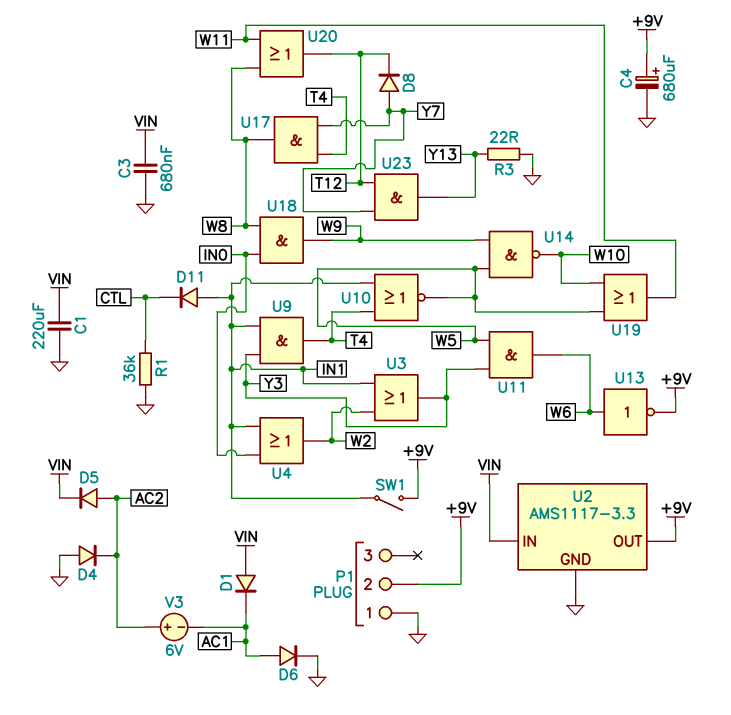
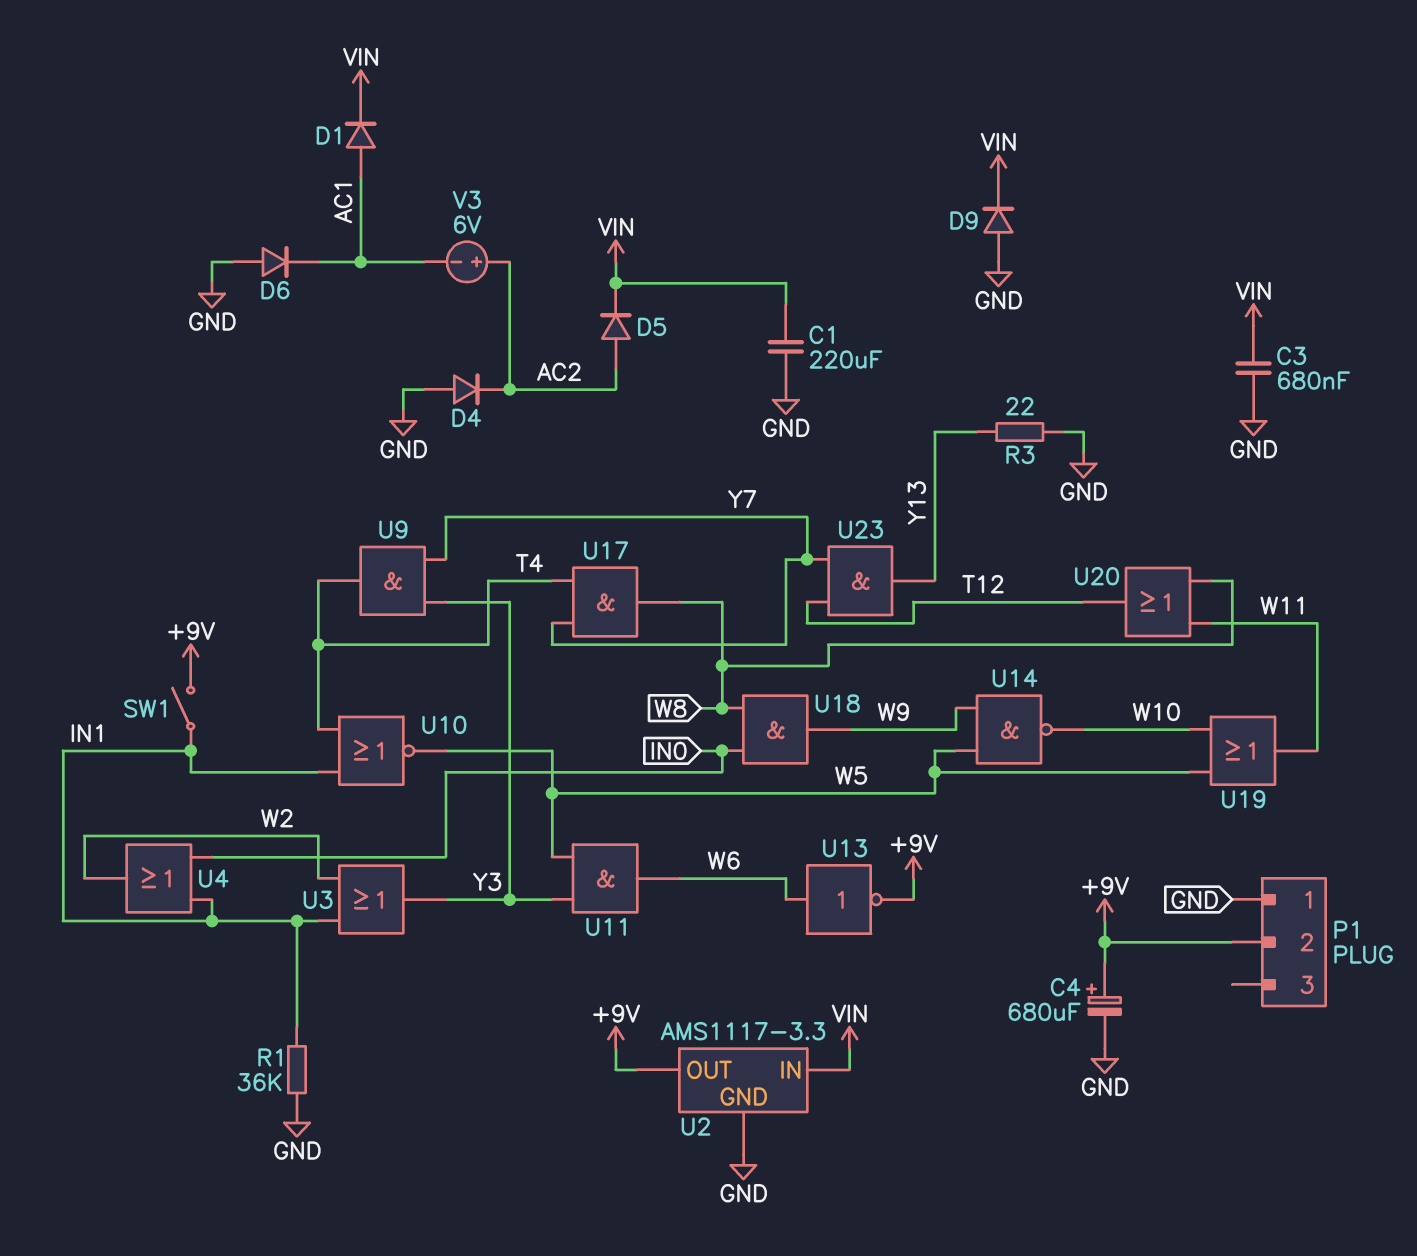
D1: diode (A VIN, K AC1) -> diode (A AC1, K VIN)
D6: diode (A AC1, K GND) -> diode (A GND, K AC1)
D8: diode (A Y7, K T12) -> none
D9: none -> diode (A GND, K VIN)
D11: diode (A IN1, K CTL) -> none
R1: 36k (CTL, GND) -> 36k (GND, IN1)
U9: AND (in IN1, in Y3, out T4) -> AND (in Y3, in Y7, out T4)

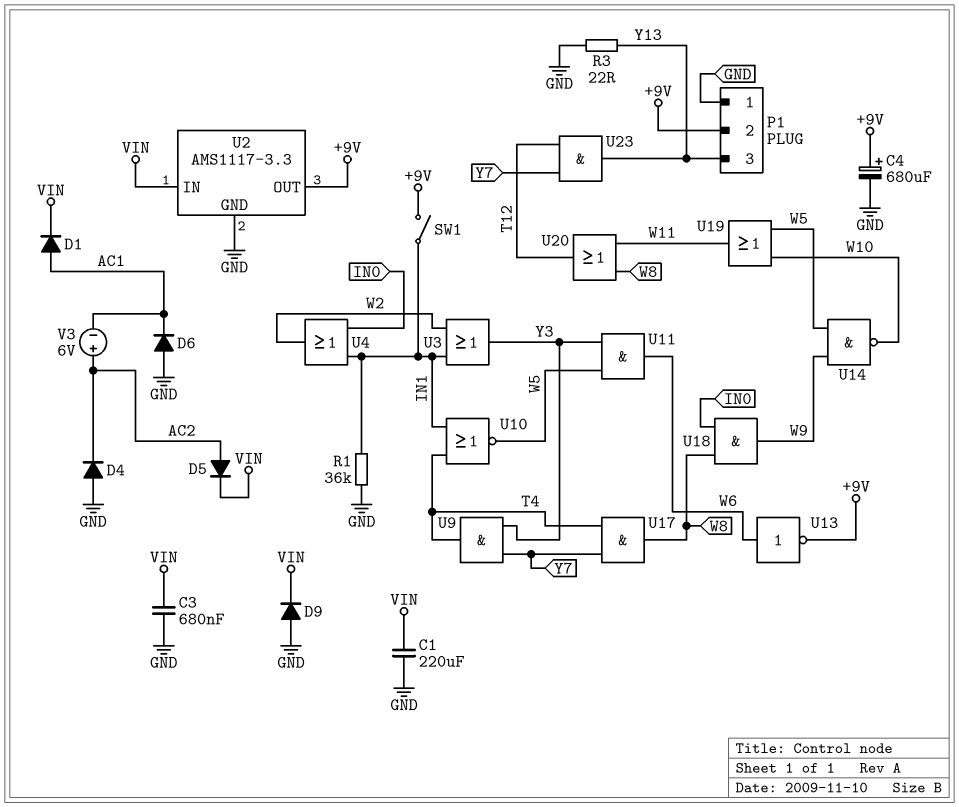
P1 pin 3: none -> Y13

